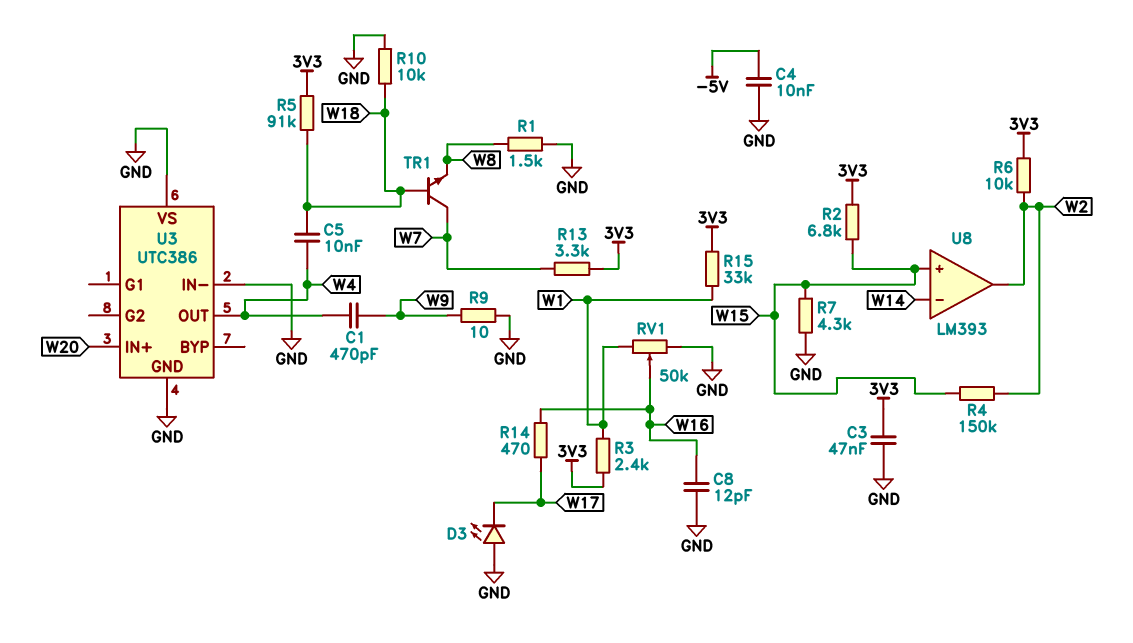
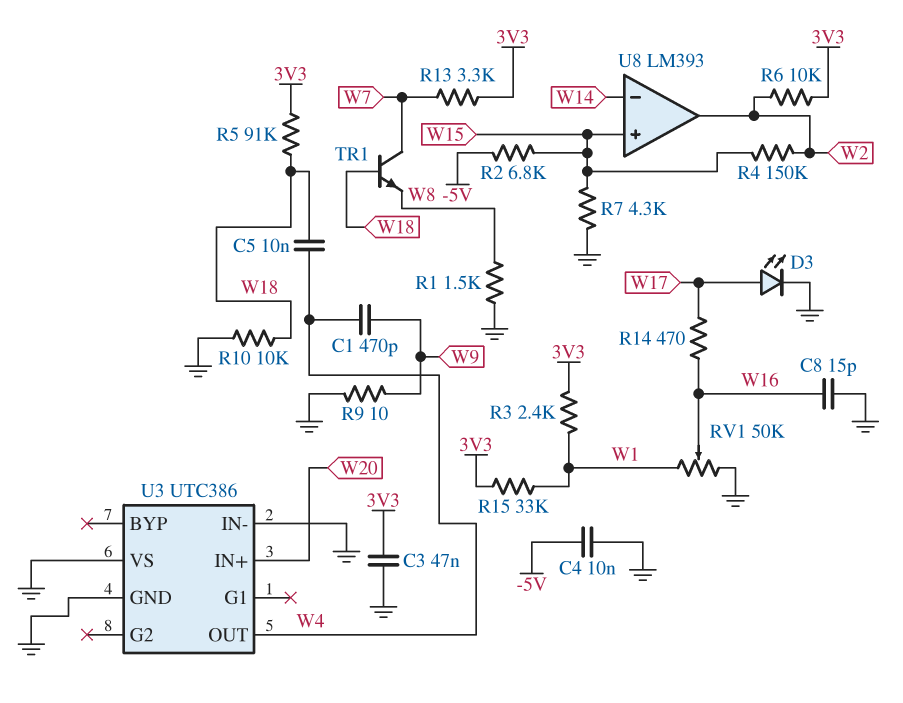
C8: 12pF (GND, W16) -> 15pF (GND, W16)
D3: LED (A GND, K W17) -> LED (A W17, K GND)
R2: 6.8k (3V3, W15) -> 6.8k (-5V, W15)

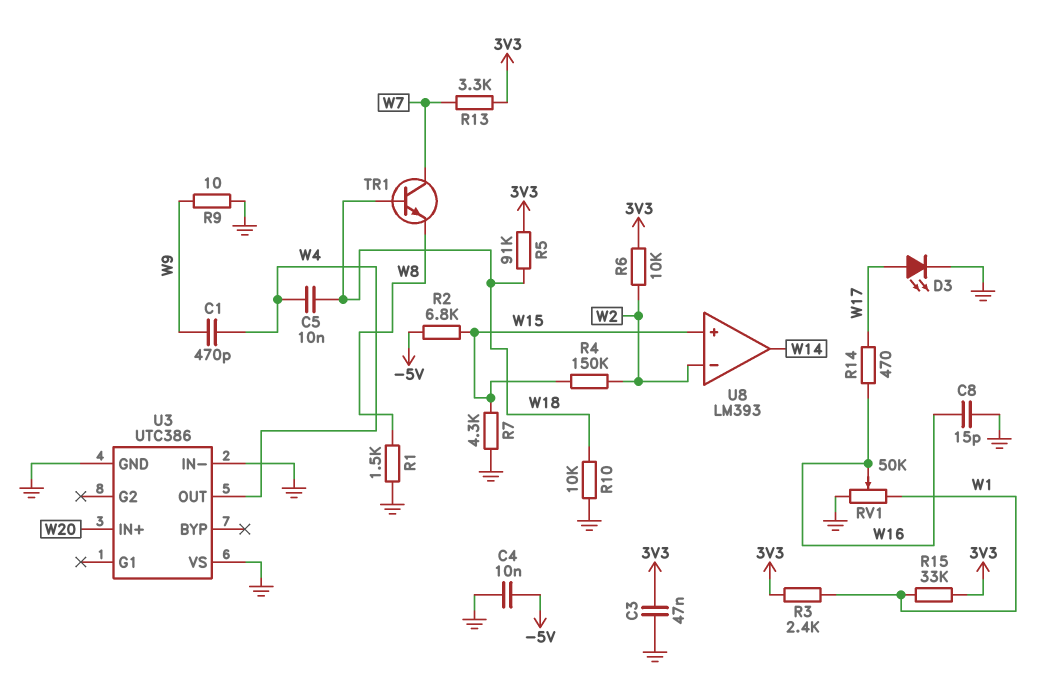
U8 pin in-: W14 -> W2
U8 pin out: W2 -> W14

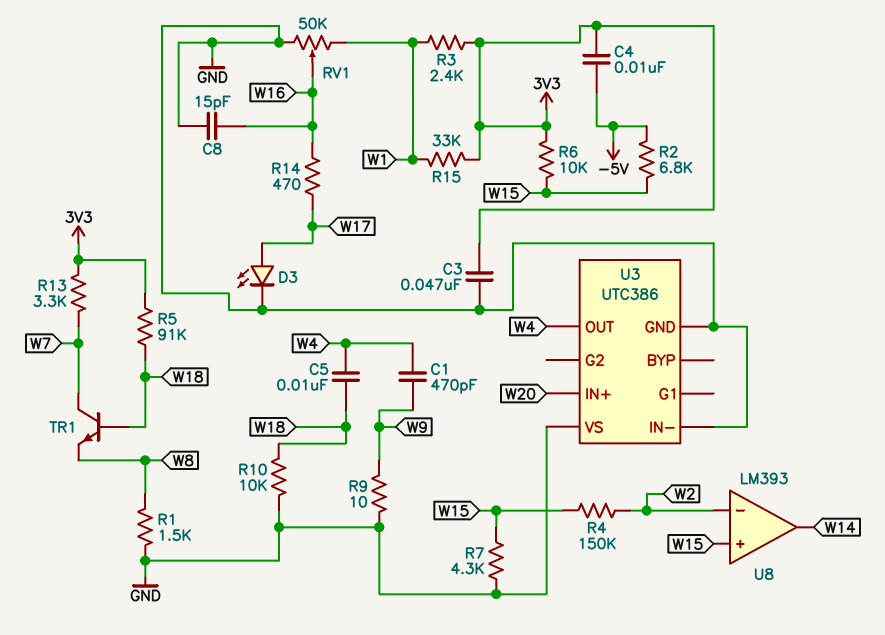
C4: 10nF (-5V, GND) -> 10nF (-5V, 3V3)
R6: 10k (3V3, W2) -> 10k (3V3, W15)

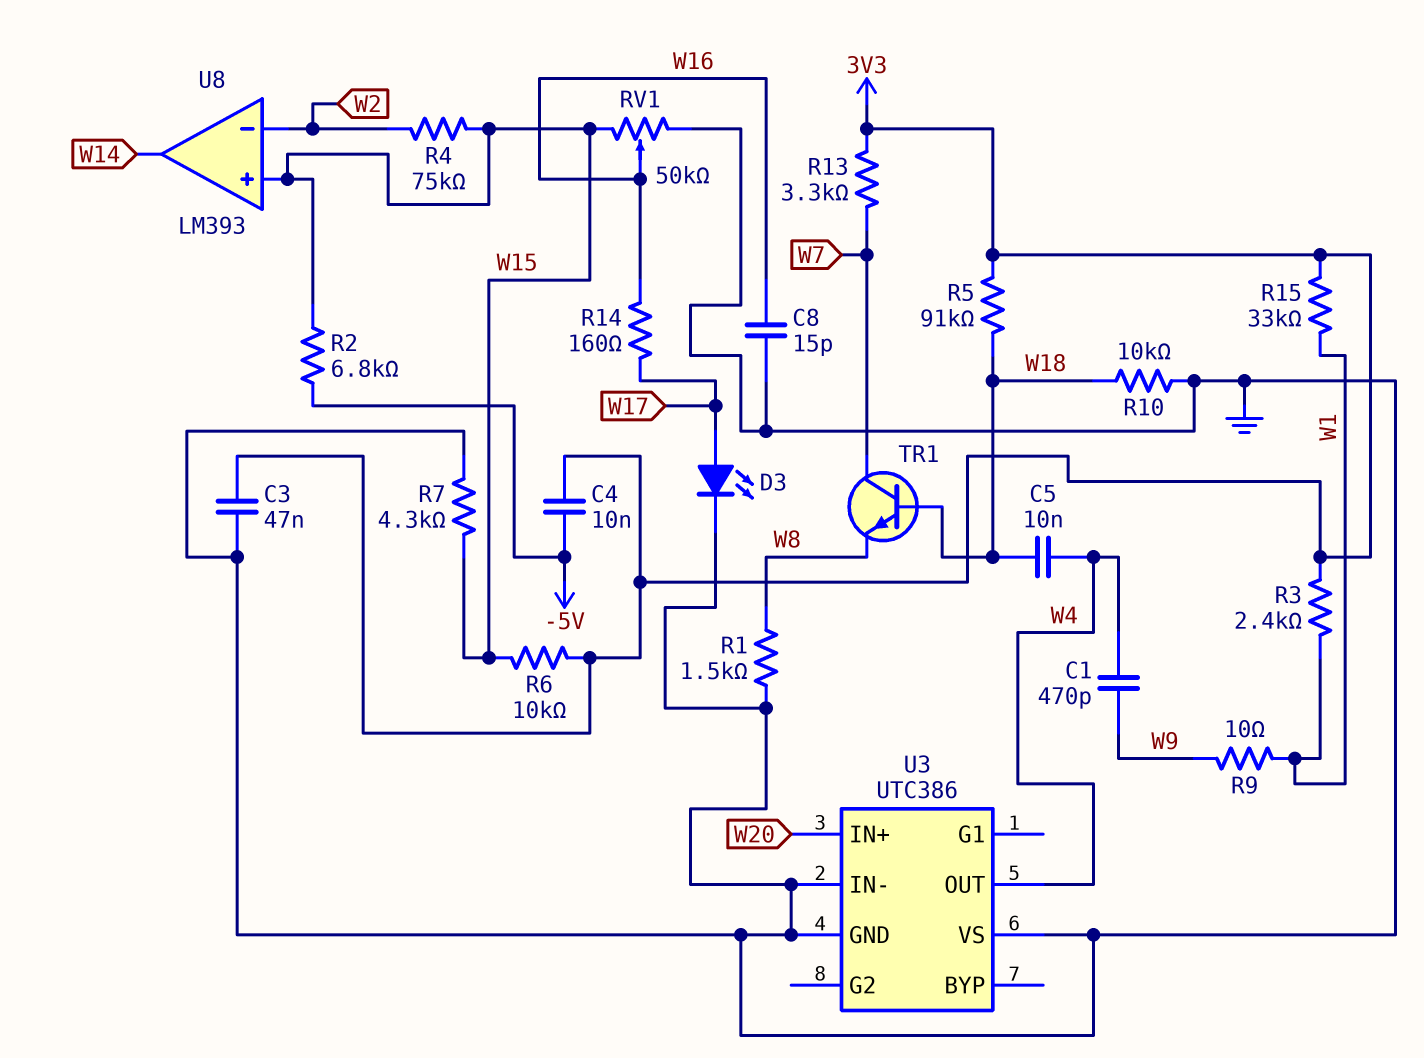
R4: 150k (W2, W15) -> 75k (W2, W15)
R9: 10 (GND, W9) -> 10 (W1, W9)
R14: 470 (W16, W17) -> 160 (W16, W17)
RV1: 50k (GND, W1, wiper W16) -> 50k (GND, W15, wiper W16)

